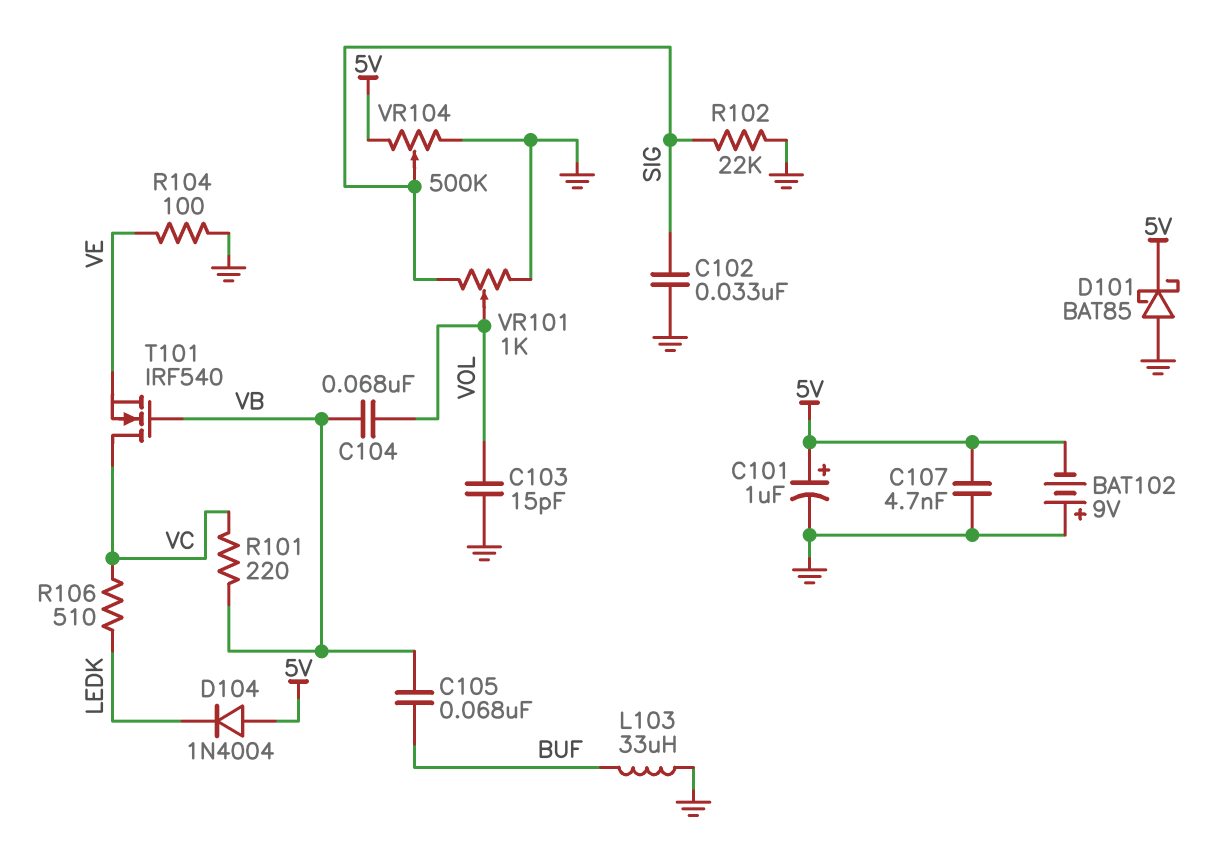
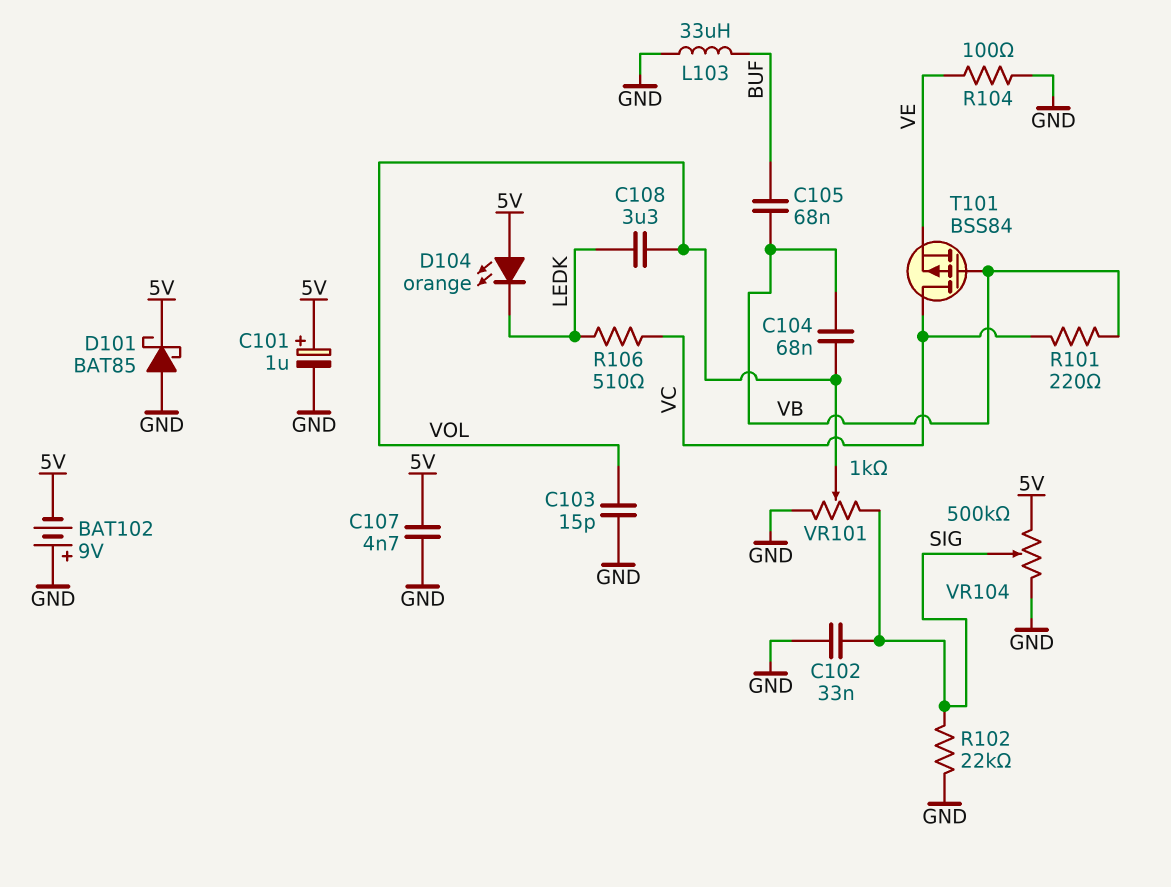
C108: none -> 3.3uF (LEDK, VOL)
D104: diode 1N4004 (A 5V, K LEDK) -> LED orange (A 5V, K LEDK)
T101: NMOS IRF540 (G VB, D VC, S VE) -> PMOS BSS84 (G VB, D VC, S VE)

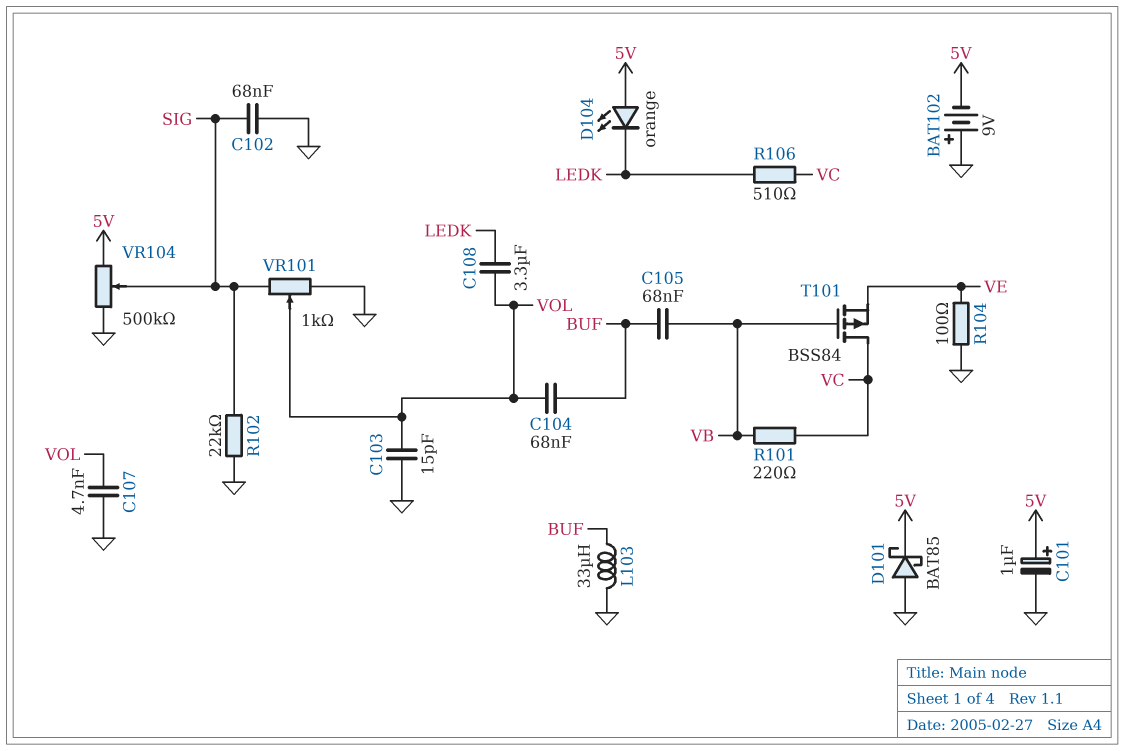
C102: 33nF (GND, SIG) -> 68nF (GND, SIG)
C104: 68nF (VB, VOL) -> 68nF (BUF, VOL)
C107: 4.7nF (5V, GND) -> 4.7nF (GND, VOL)

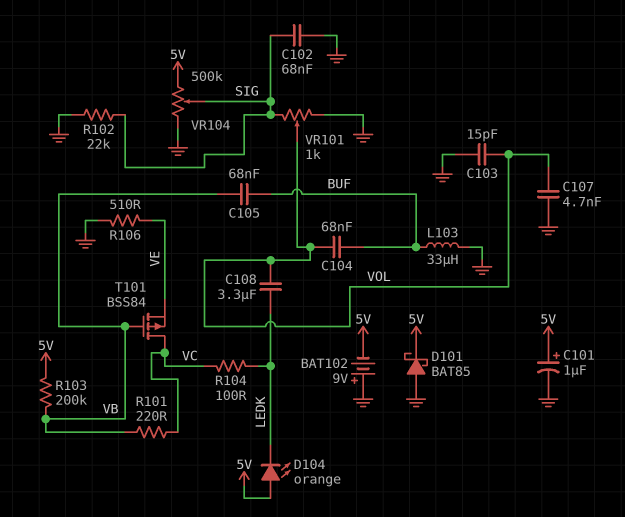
R103: none -> 200k (5V, VB)
R104: 100 (GND, VE) -> 100 (LEDK, VC)
R106: 510 (LEDK, VC) -> 510 (GND, VE)

